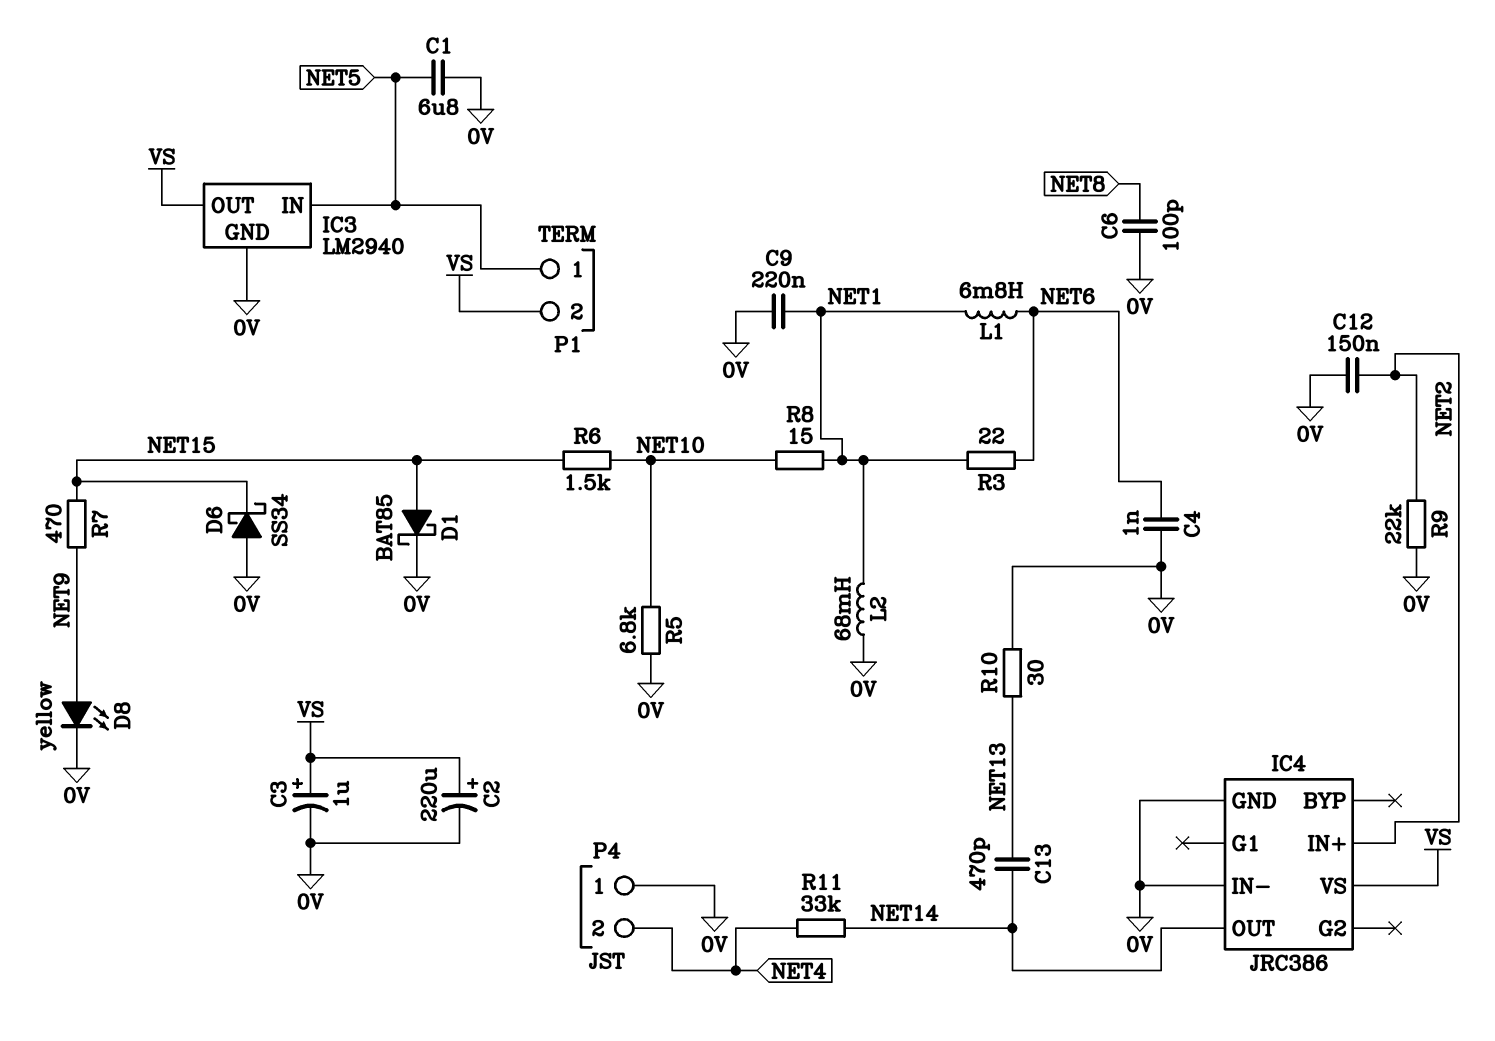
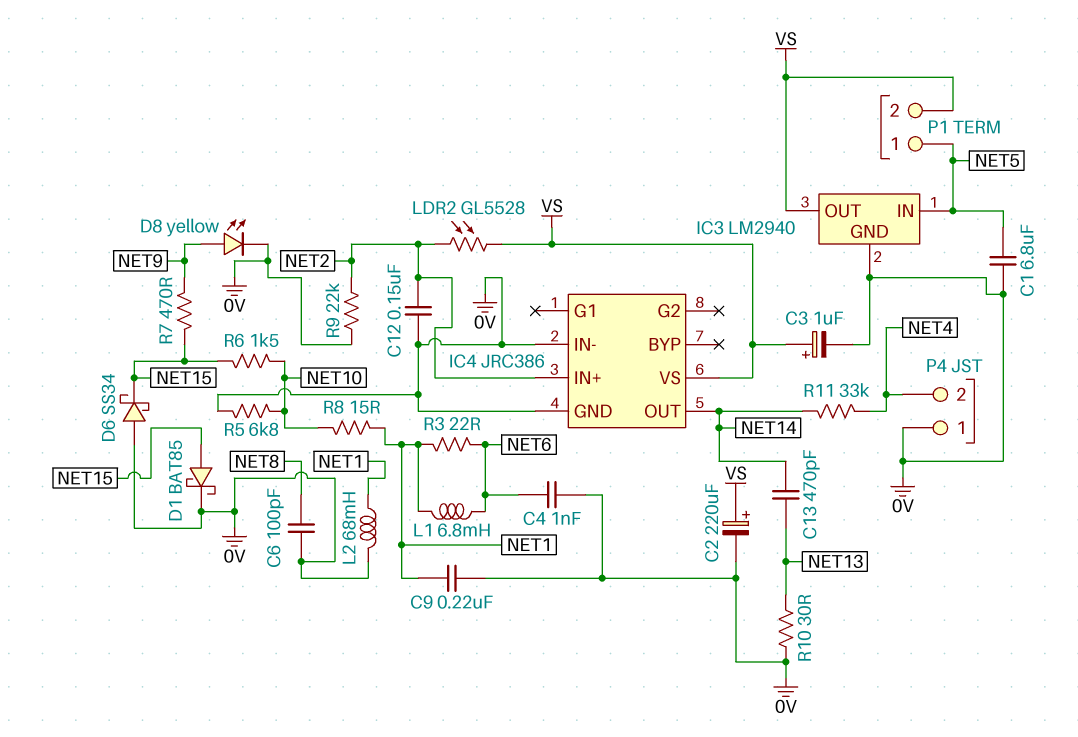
LDR2: none -> GL5528 (NET2, VS)

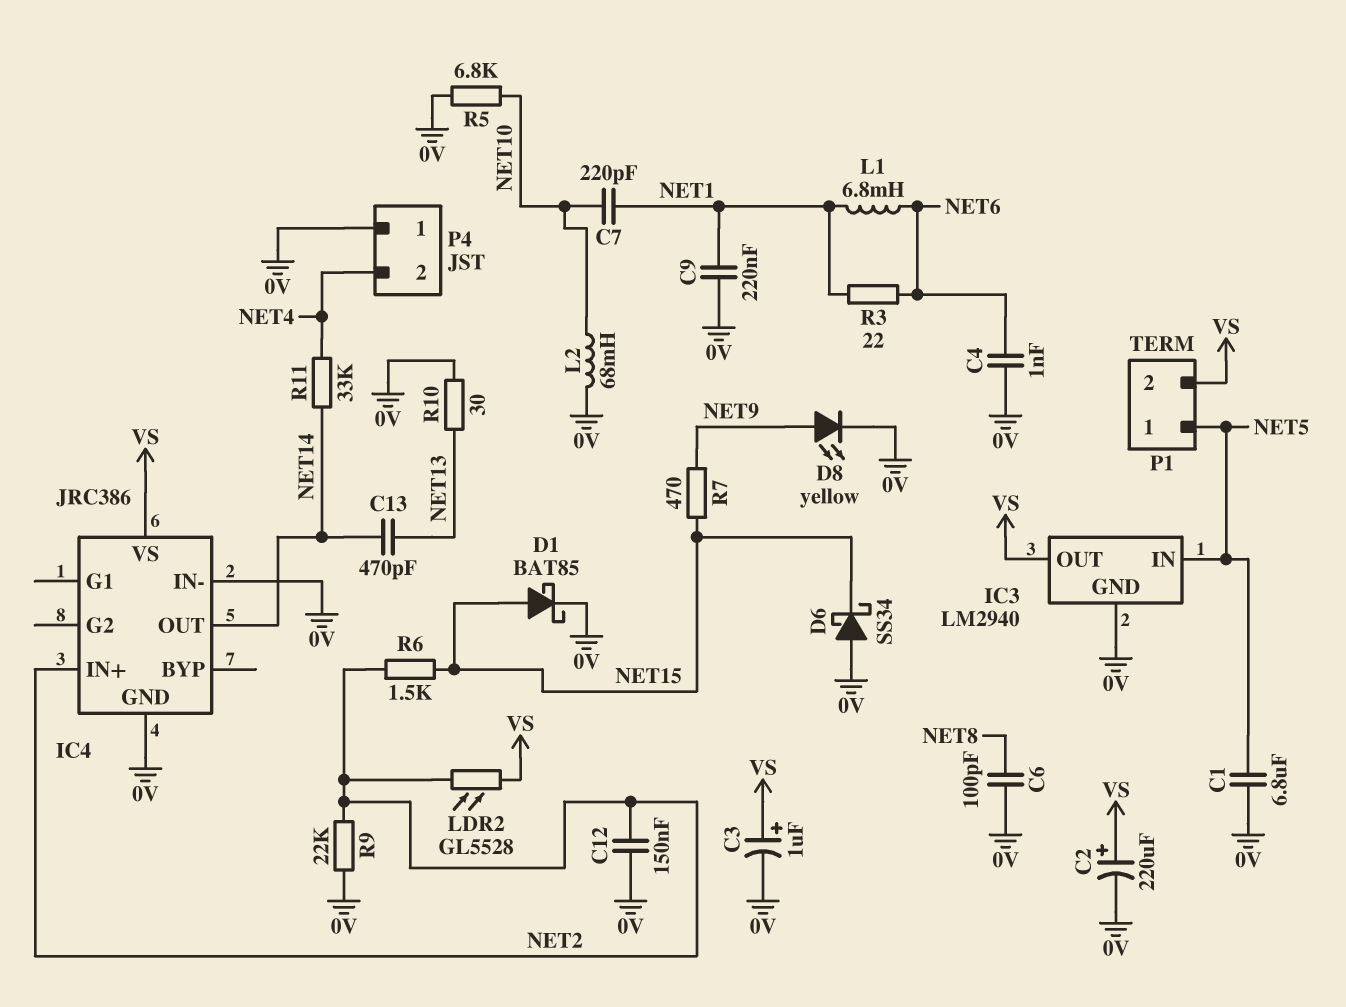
C7: none -> 220pF (NET1, NET10)
L2: 68mH (0V, NET1) -> 68mH (0V, NET10)
R6: 1.5k (NET10, NET15) -> 1.5k (NET2, NET15)
R8: 15 (NET1, NET10) -> none

